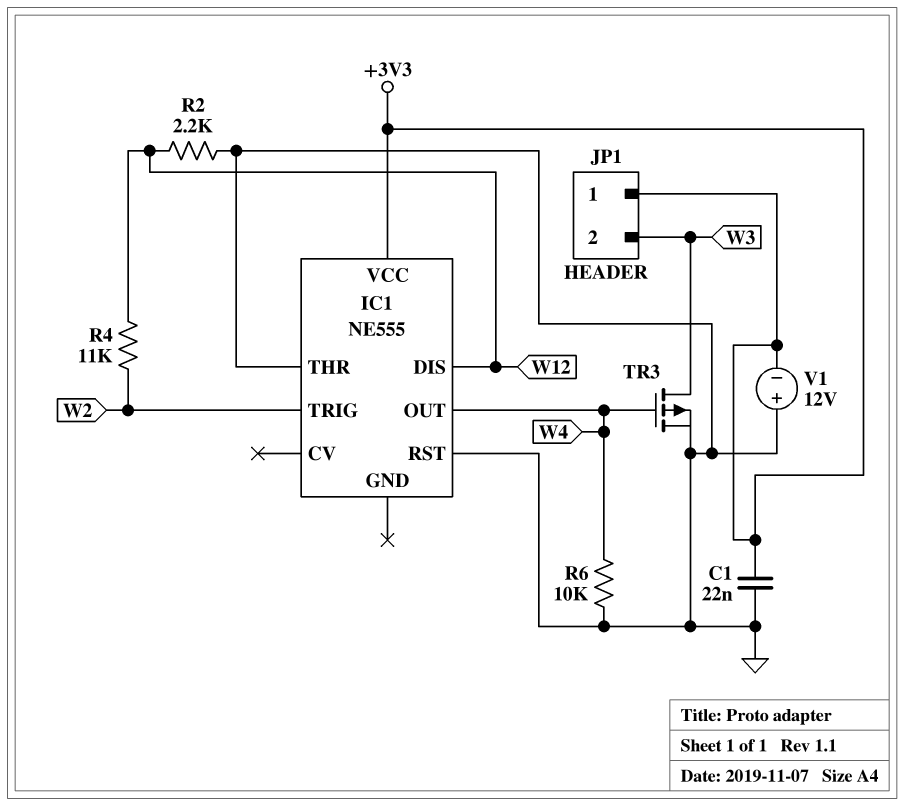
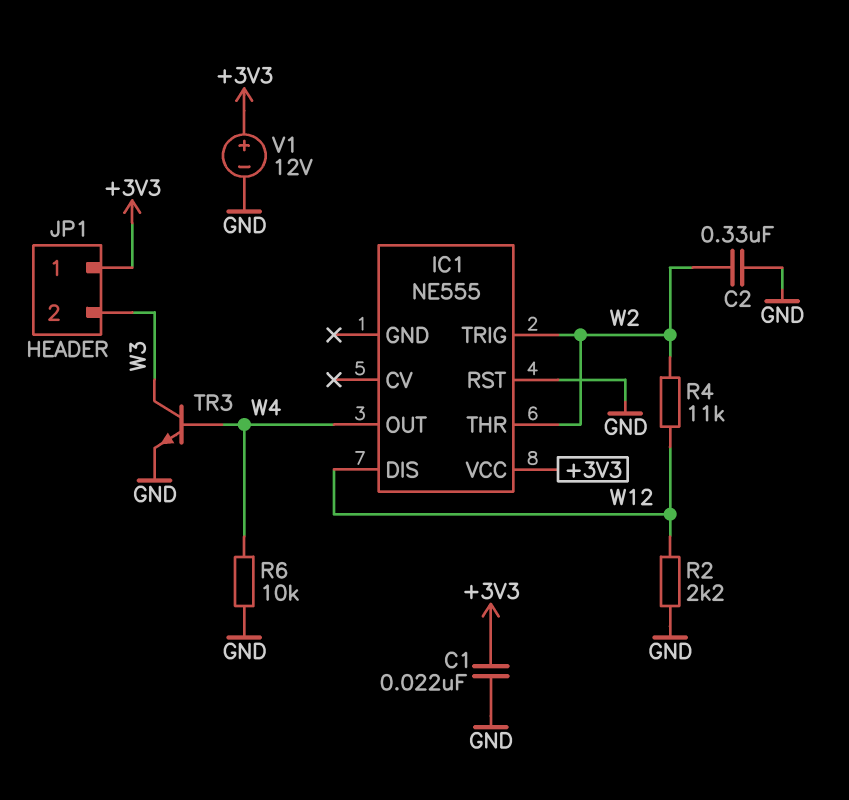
C2: none -> 330nF (GND, W2)
IC1 pin THR: GND -> W2
TR3: PMOS (G W4, D W3, S GND) -> NPN (B W4, C W3, E GND)
V1: 12V (plus GND, minus +3V3) -> 12V (plus +3V3, minus GND)

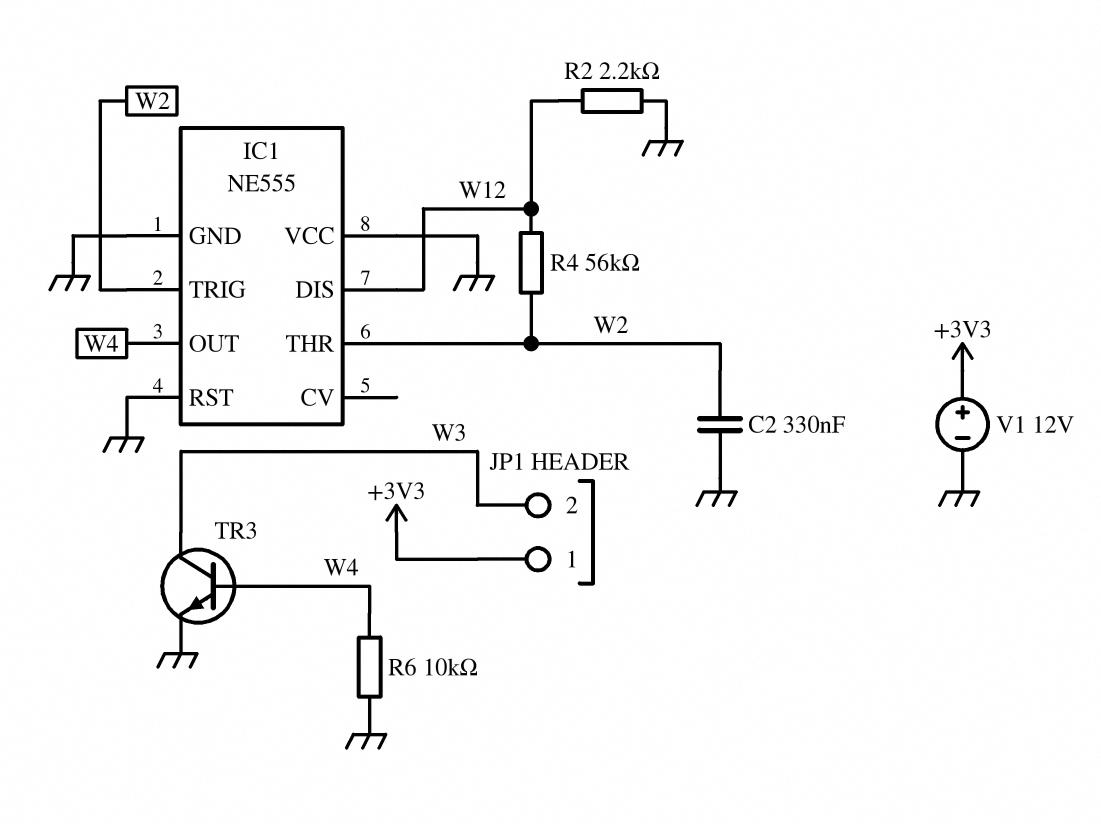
C1: 22nF (+3V3, GND) -> none
IC1 pin GND: none -> GND
IC1 pin VCC: +3V3 -> GND
R4: 11k (W2, W12) -> 56k (W2, W12)

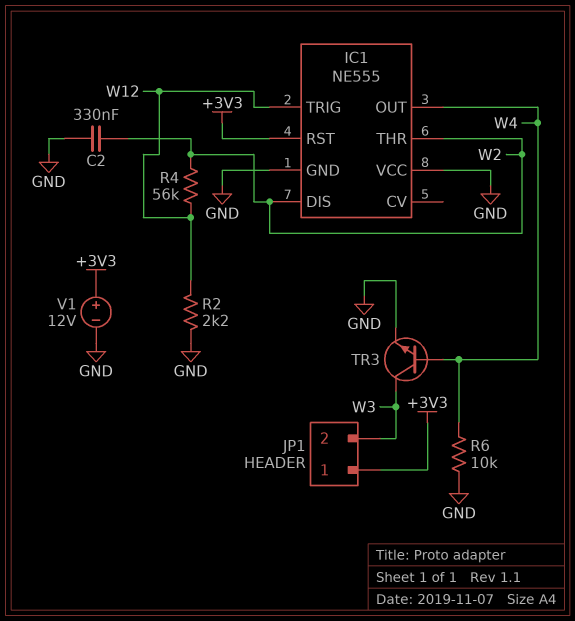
IC1 pin DIS: W12 -> W2
IC1 pin RST: GND -> +3V3
IC1 pin TRIG: W2 -> W12

